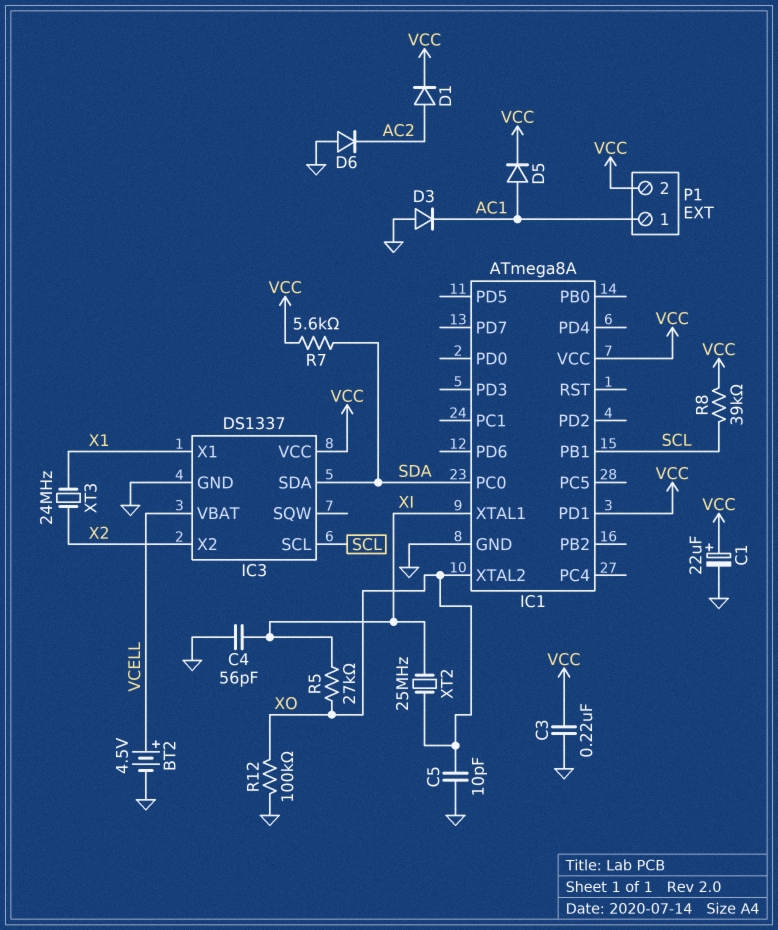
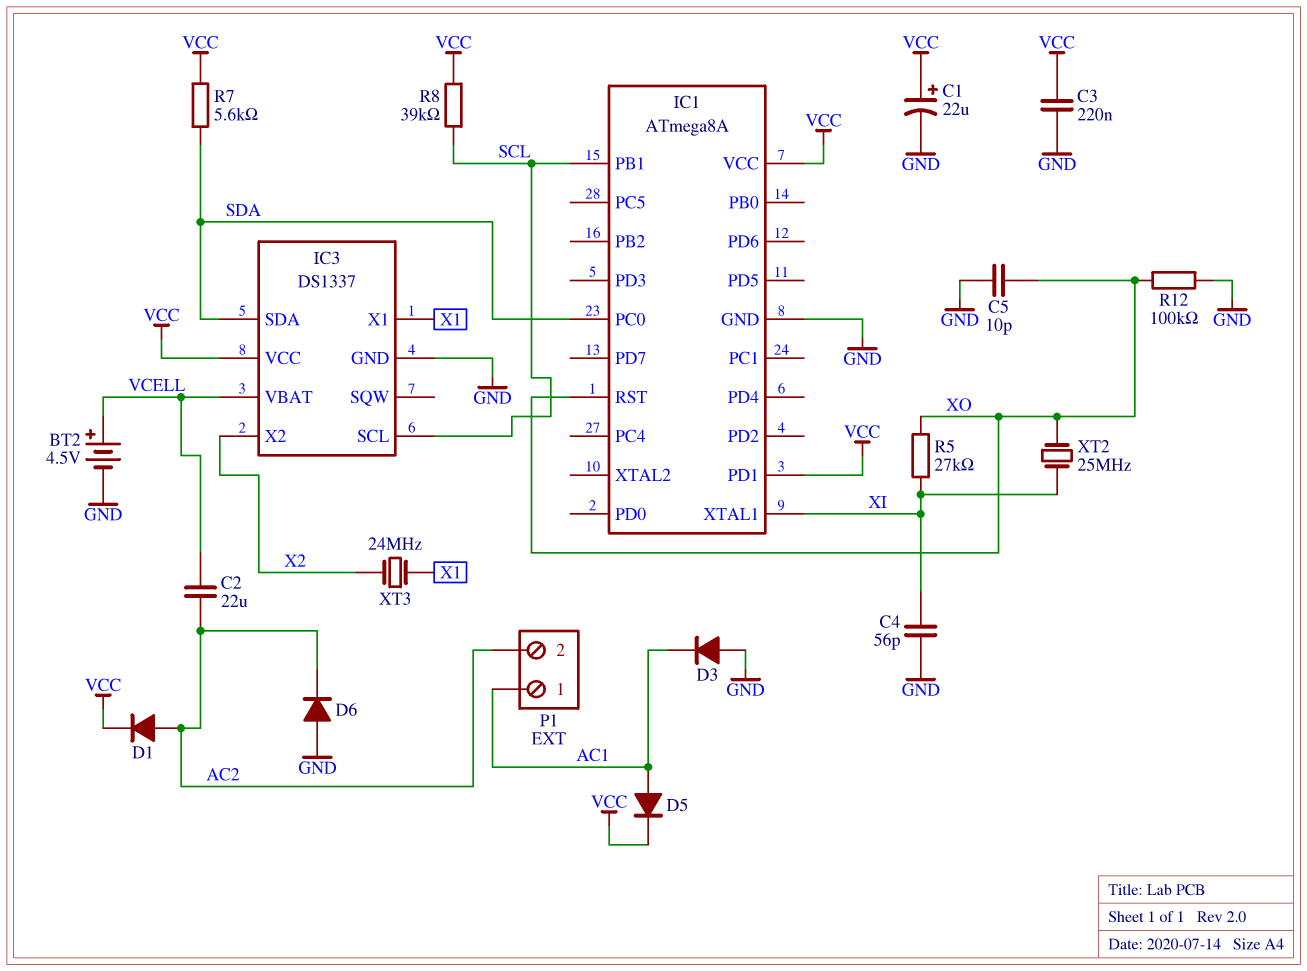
C2: none -> 22uF (AC2, VCELL)
IC1 pin RST: none -> XO
IC1 pin XTAL2: XO -> none
P1 pin 2: VCC -> AC2

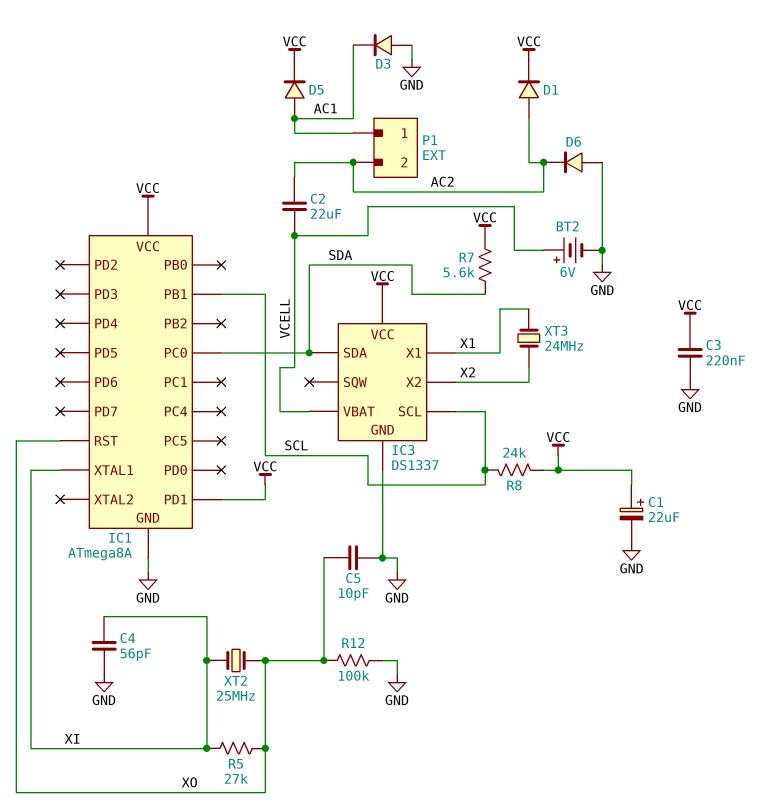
BT2: 4.5V (plus VCELL, minus GND) -> 6V (plus VCELL, minus GND)
R8: 39k (SCL, VCC) -> 24k (SCL, VCC)

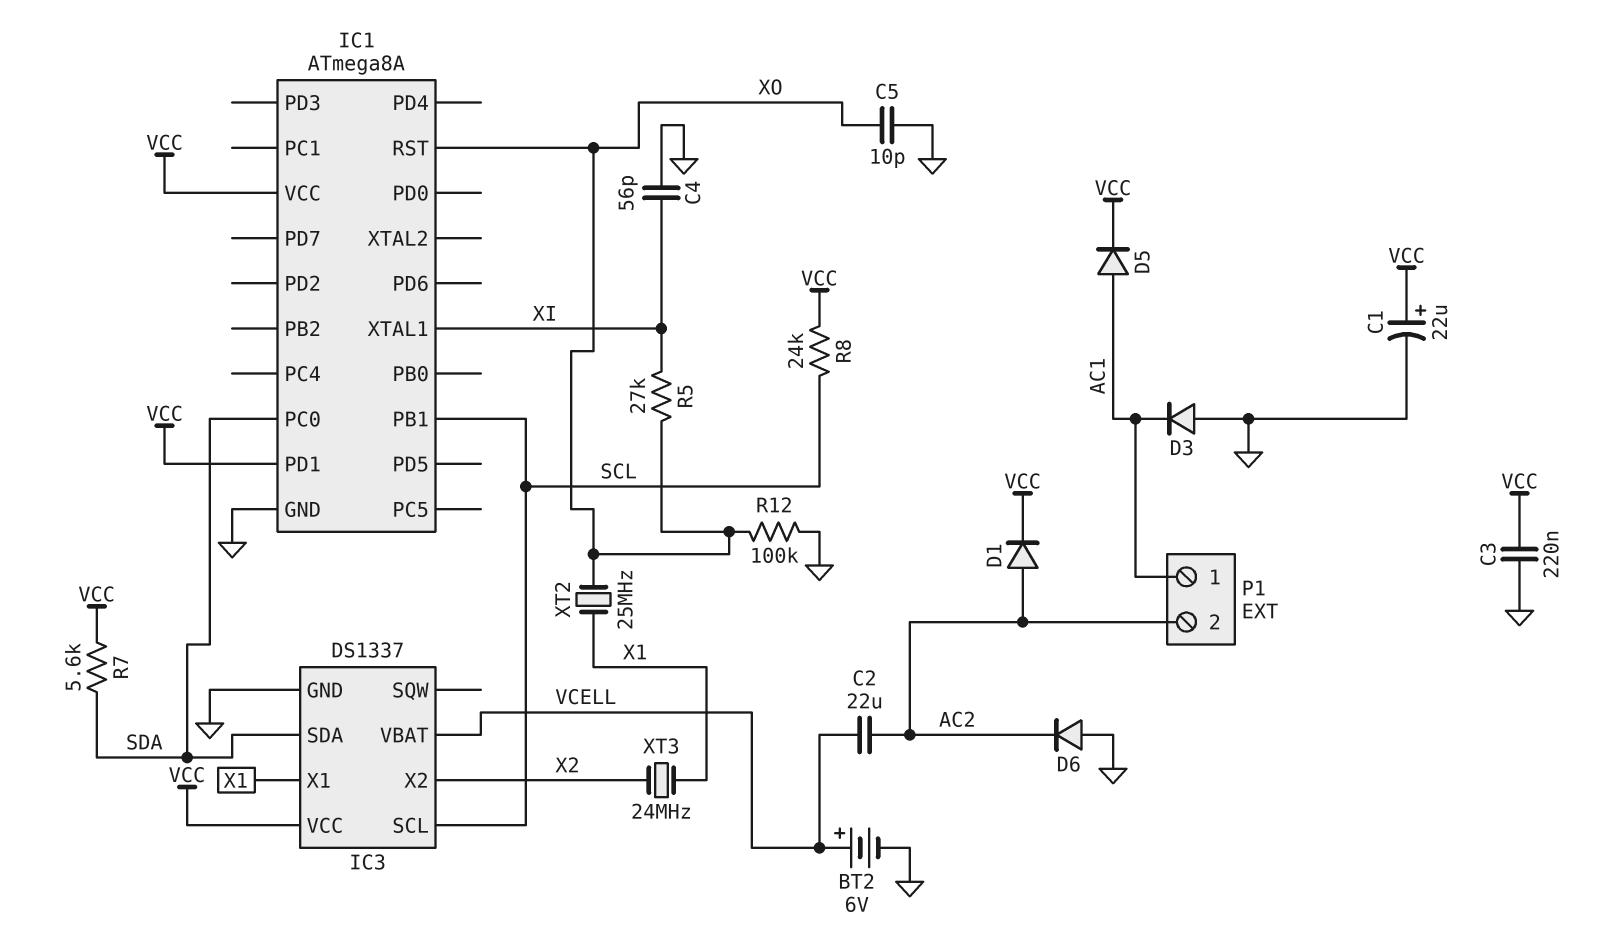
XT2: 25MHz (XI, XO) -> 25MHz (X1, XO)

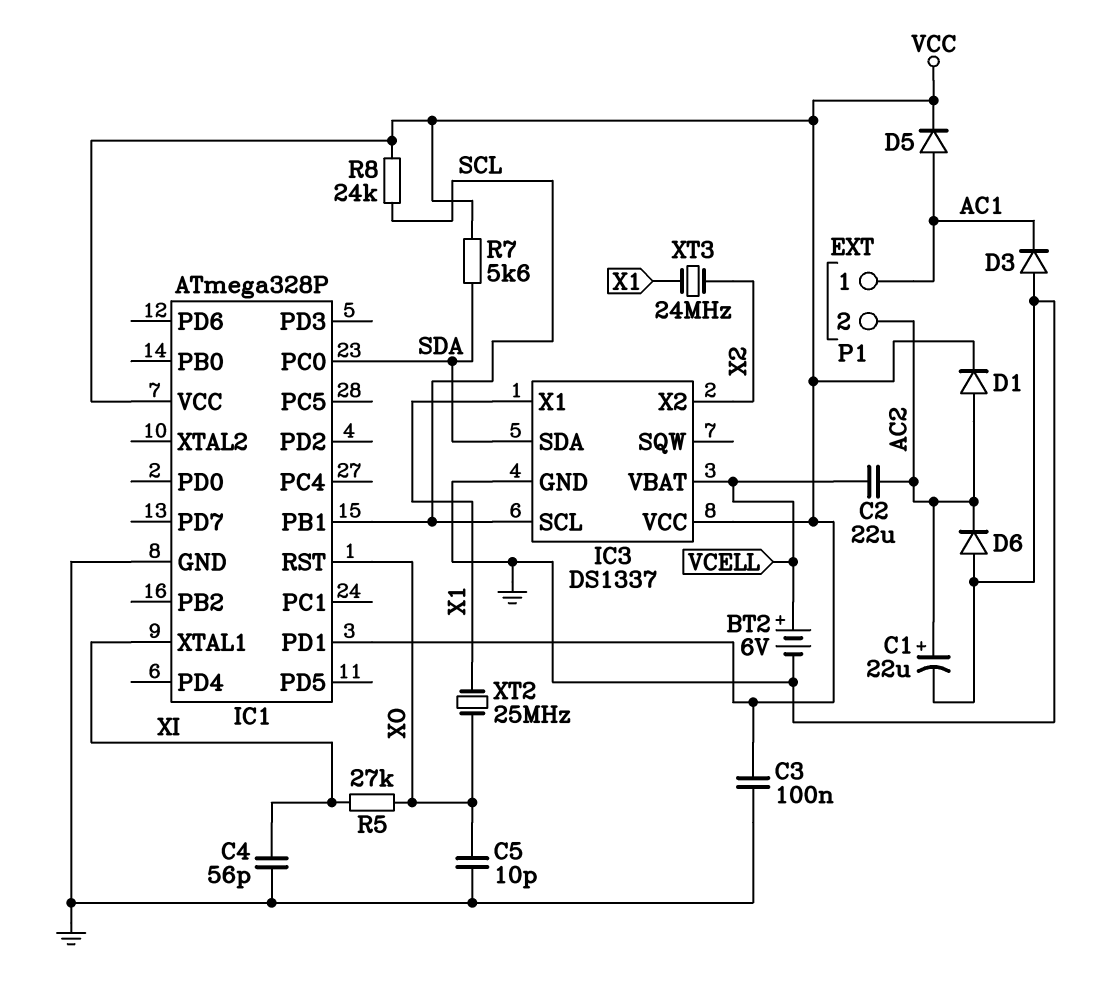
C1: 22uF (plus VCC, minus GND) -> 22uF (plus AC2, minus GND)
C3: 220nF (GND, VCC) -> 100nF (GND, VCC)
IC1: ATmega8A -> ATmega328P
R12: 100k (GND, XO) -> none

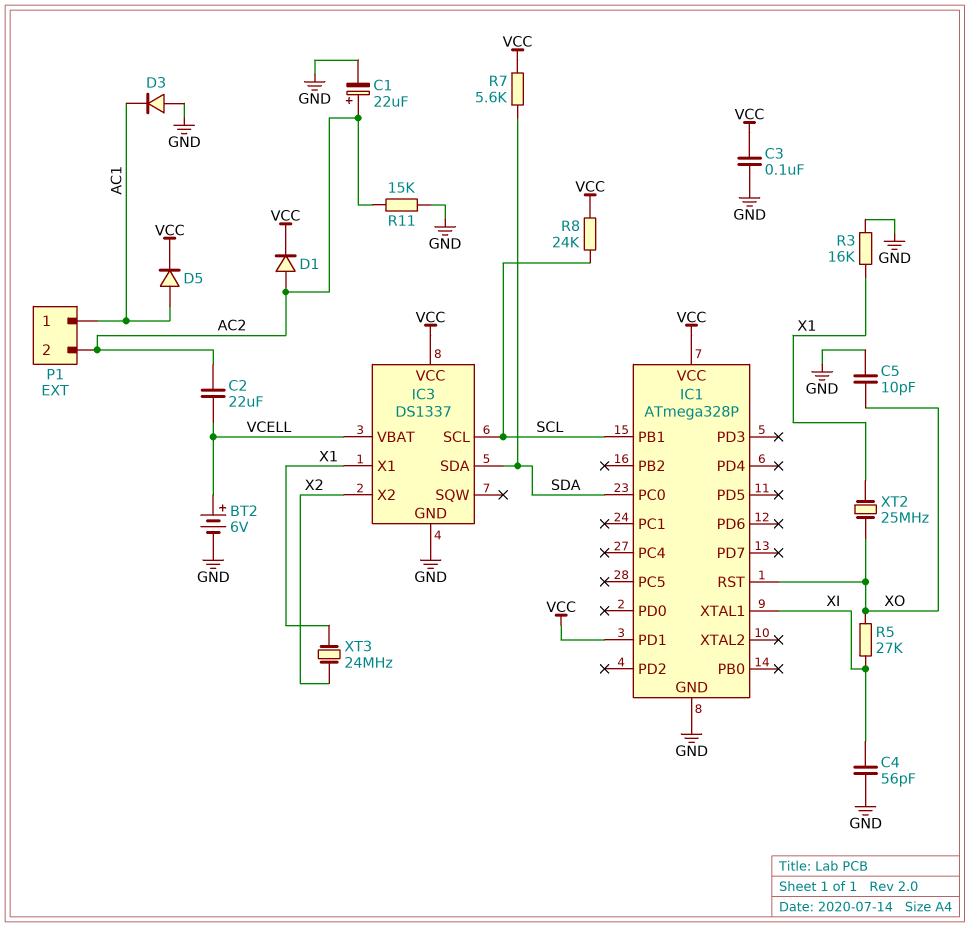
D6: diode (A GND, K AC2) -> none
R3: none -> 16k (GND, X1)
R11: none -> 15k (AC2, GND)

